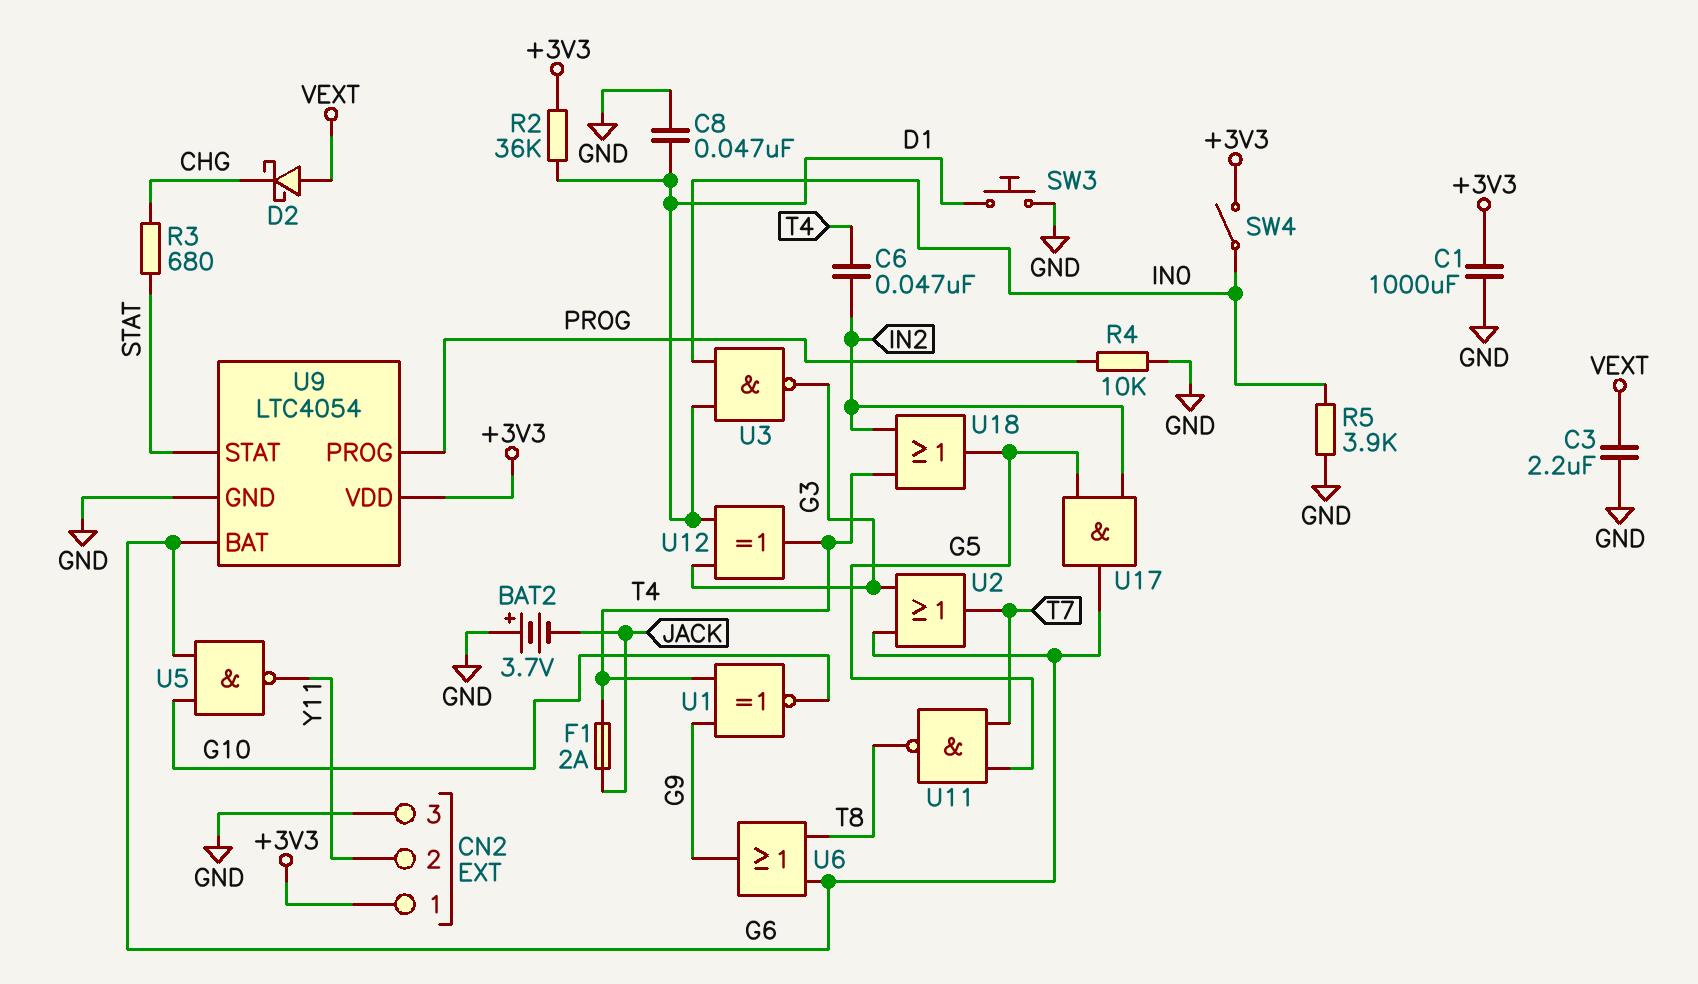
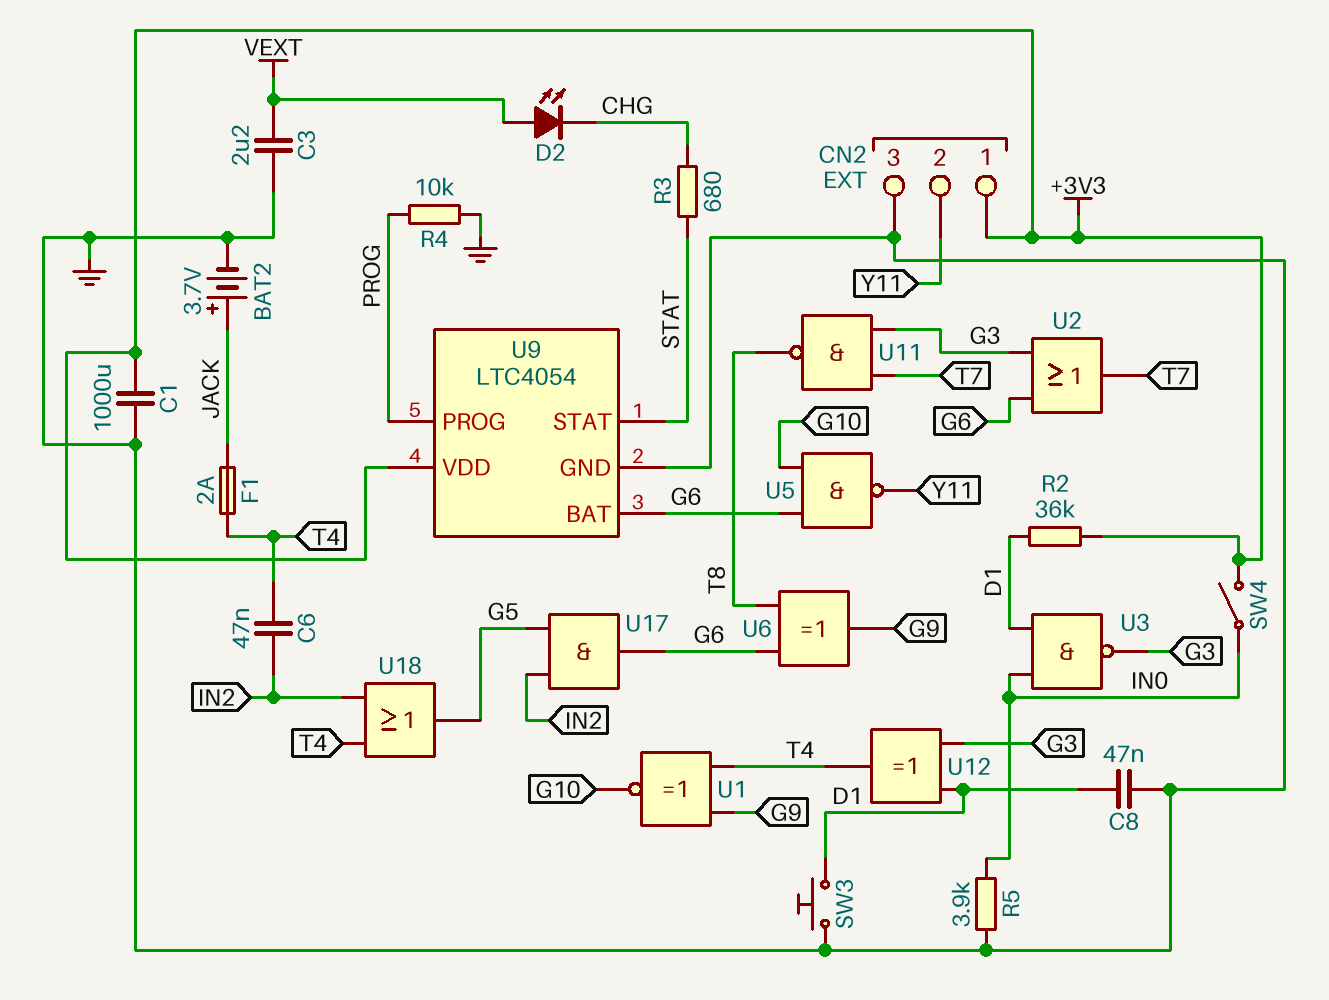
BAT2: 3.7V (plus GND, minus JACK) -> 3.7V (plus JACK, minus GND)
D2: schottky (A VEXT, K CHG) -> LED (A VEXT, K CHG)
U6: OR (in G6, in T8, out G9) -> XOR (in G6, in T8, out G9)
U11: NAND (in G5, in T7, out T8) -> NAND (in G3, in T7, out T8)

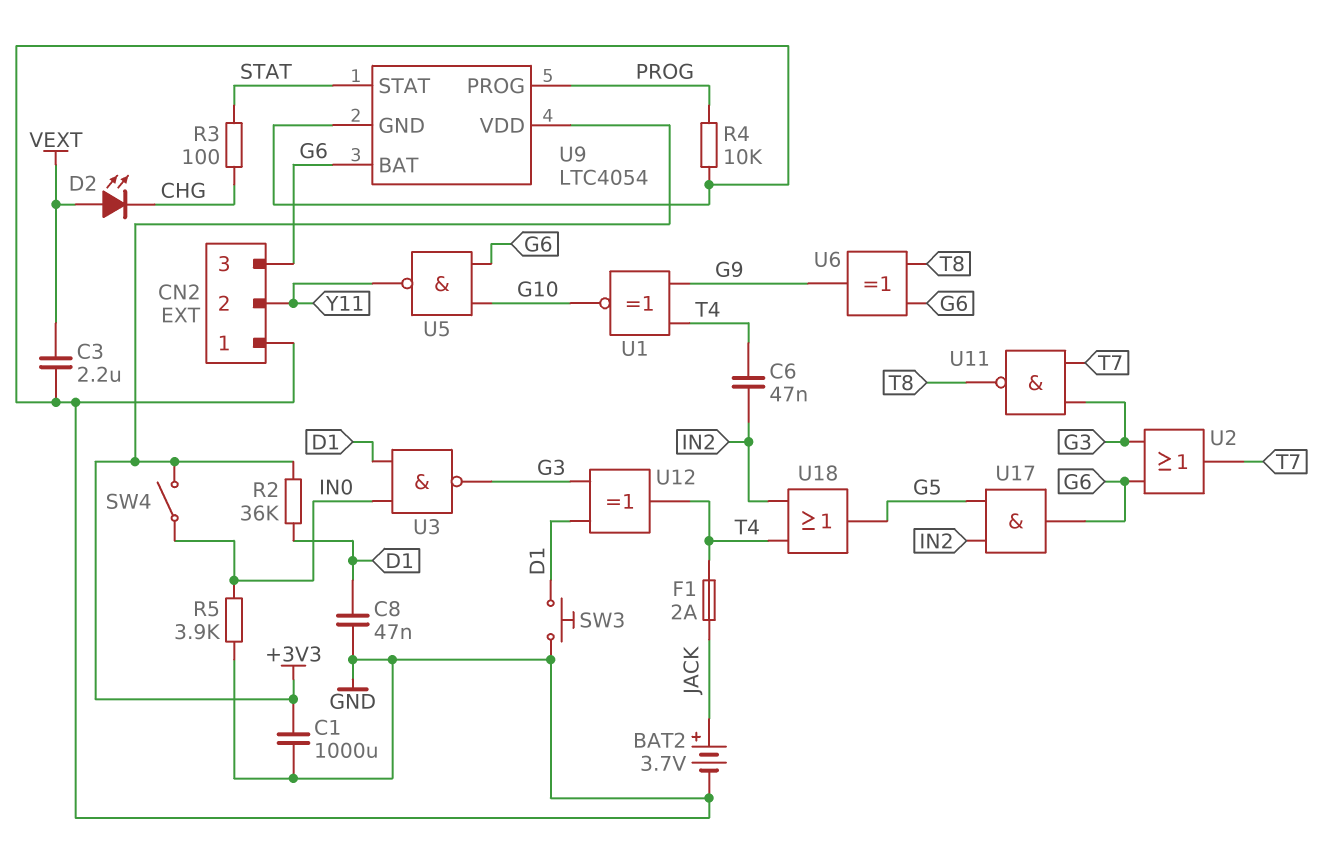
CN2 pin 1: +3V3 -> GND
CN2 pin 3: GND -> G6
R3: 680 (CHG, STAT) -> 100 (CHG, STAT)

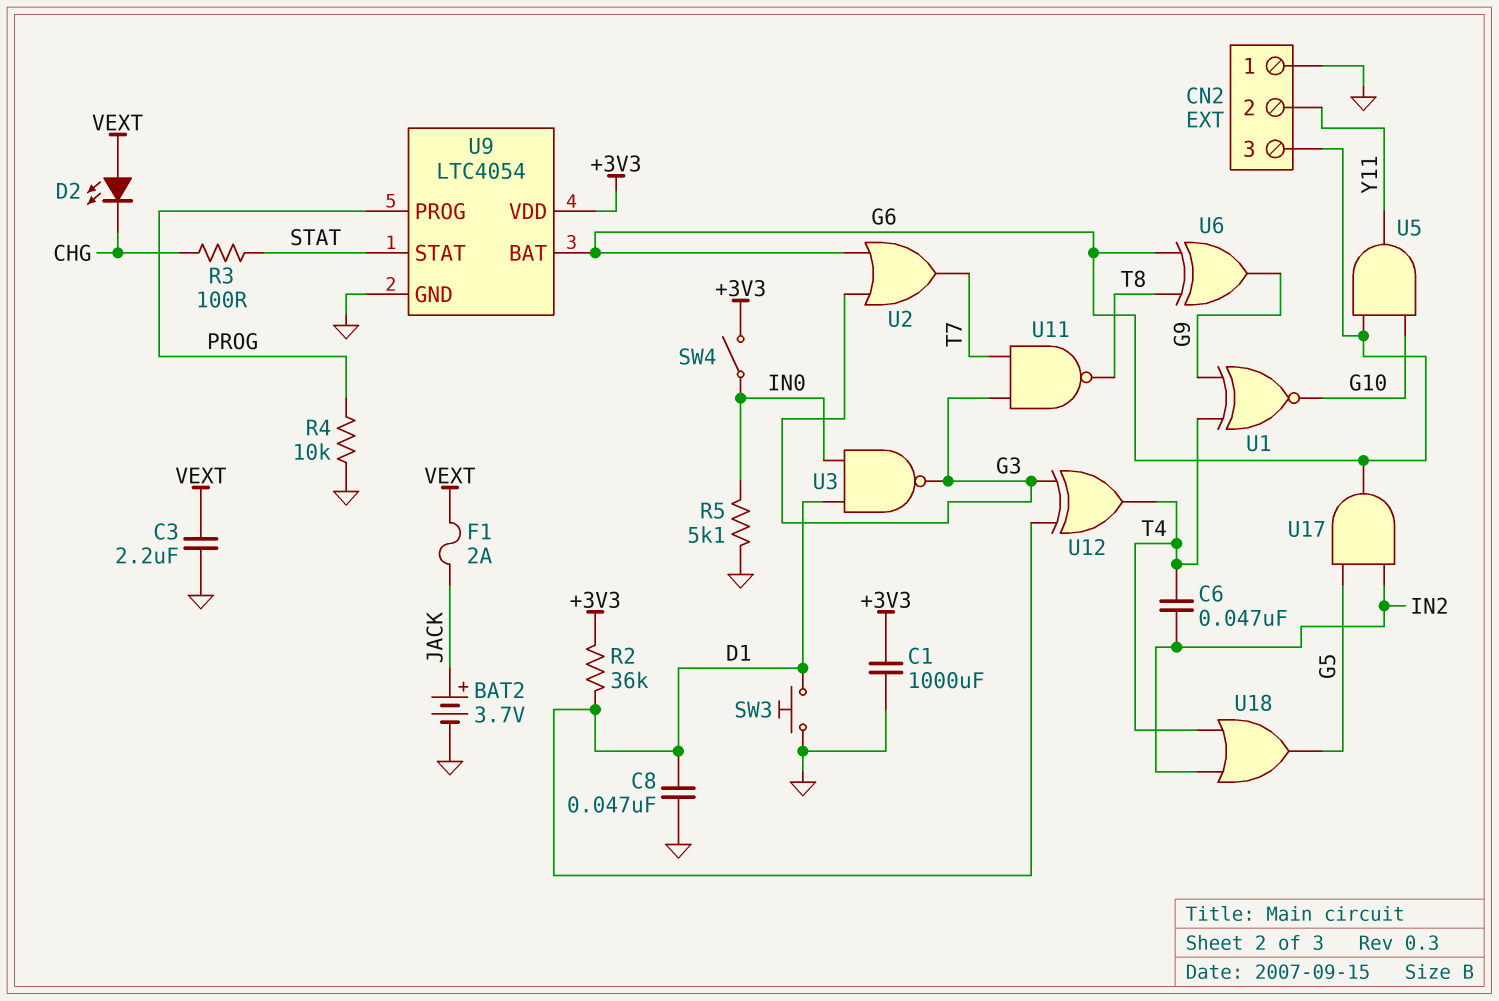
F1: 2A (JACK, T4) -> 2A (JACK, VEXT)
R5: 3.9k (GND, IN0) -> 5.1k (GND, IN0)
U5: NAND (in G6, in G10, out Y11) -> AND (in G6, in G10, out Y11)

